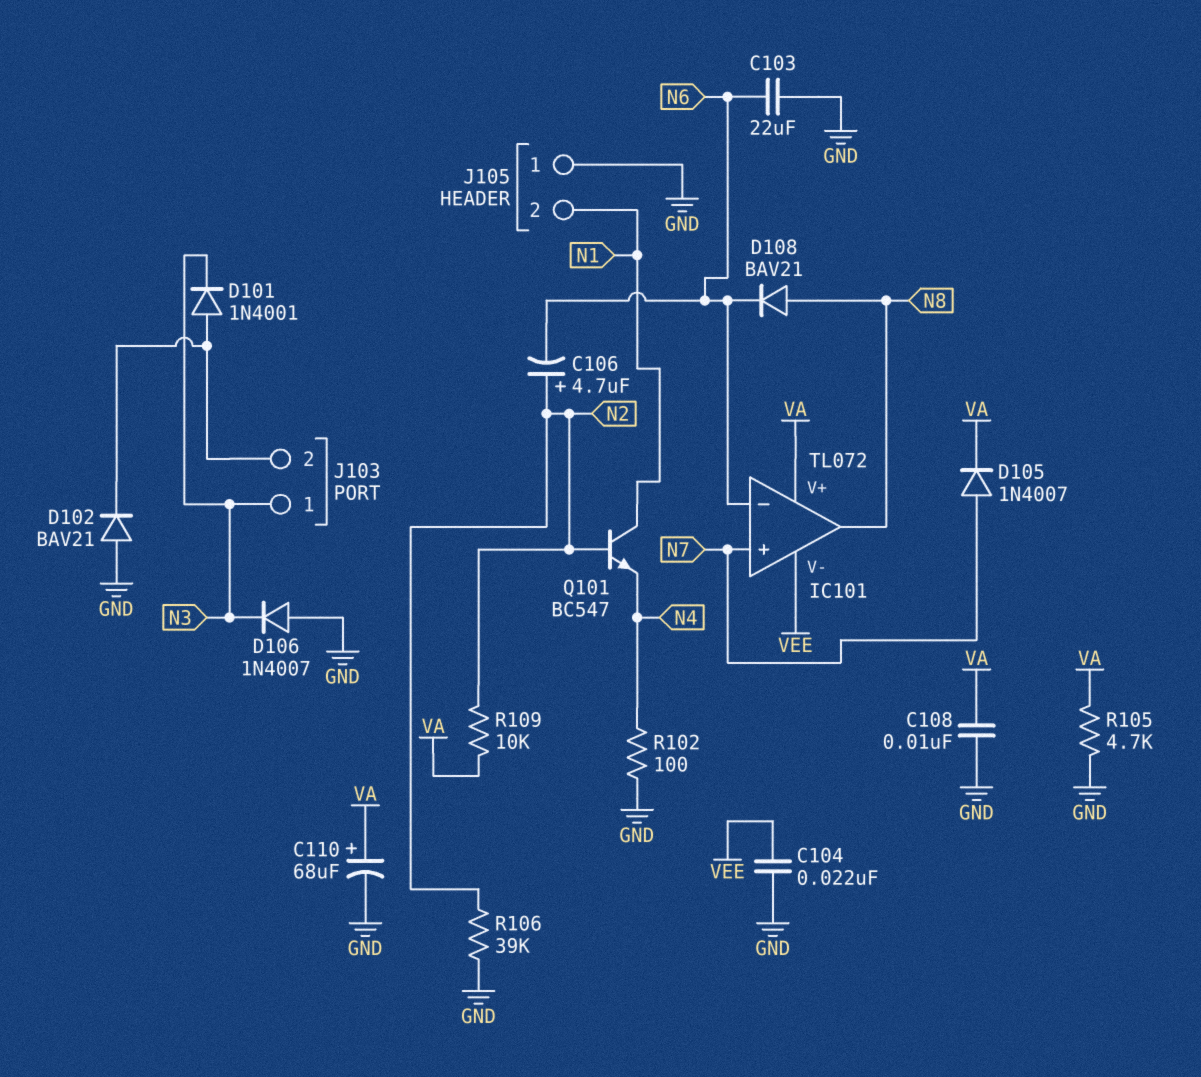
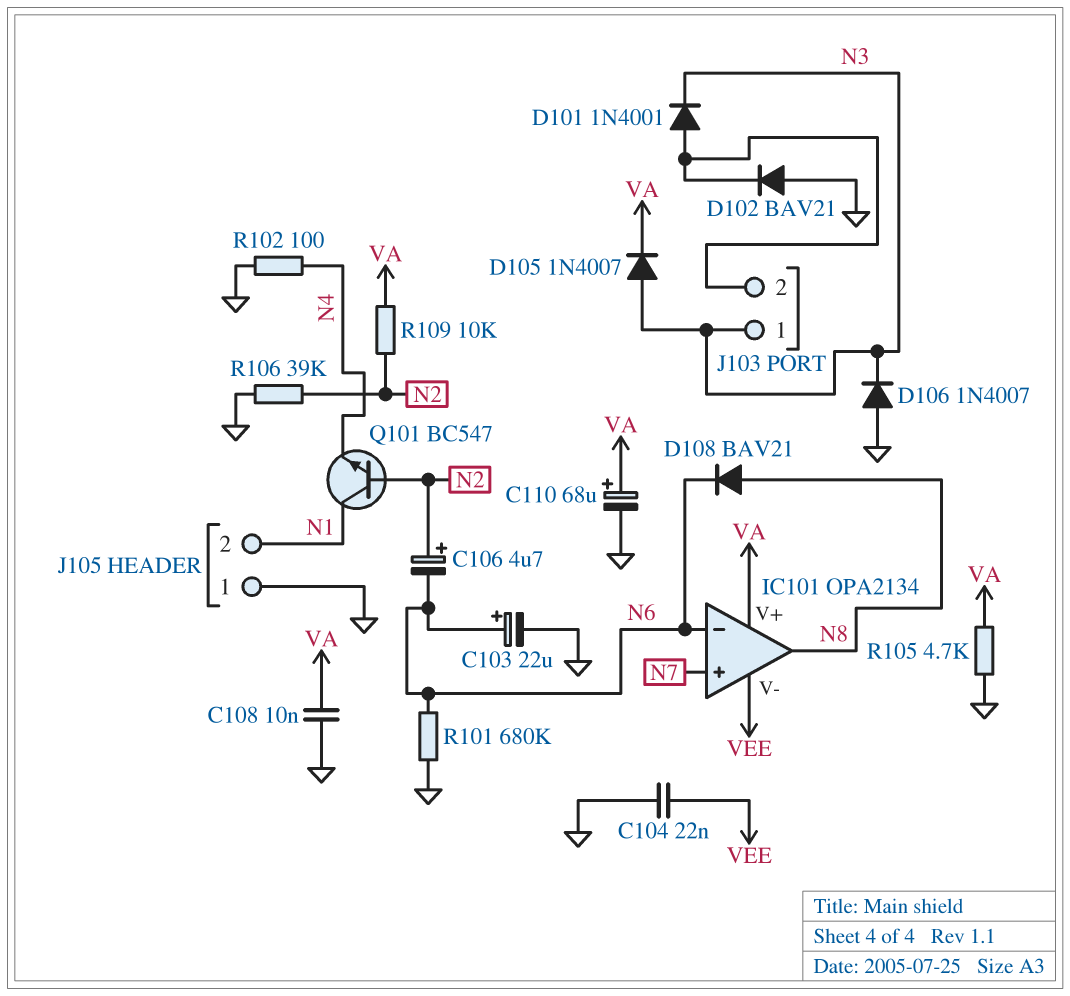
C103: 22uF (GND, N6) -> 22uF (plus N6, minus GND)
D105: diode 1N4007 (A N7, K VA) -> diode 1N4007 (A N3, K VA)
IC101: TL072 -> OPA2134
R101: none -> 680k (GND, N6)

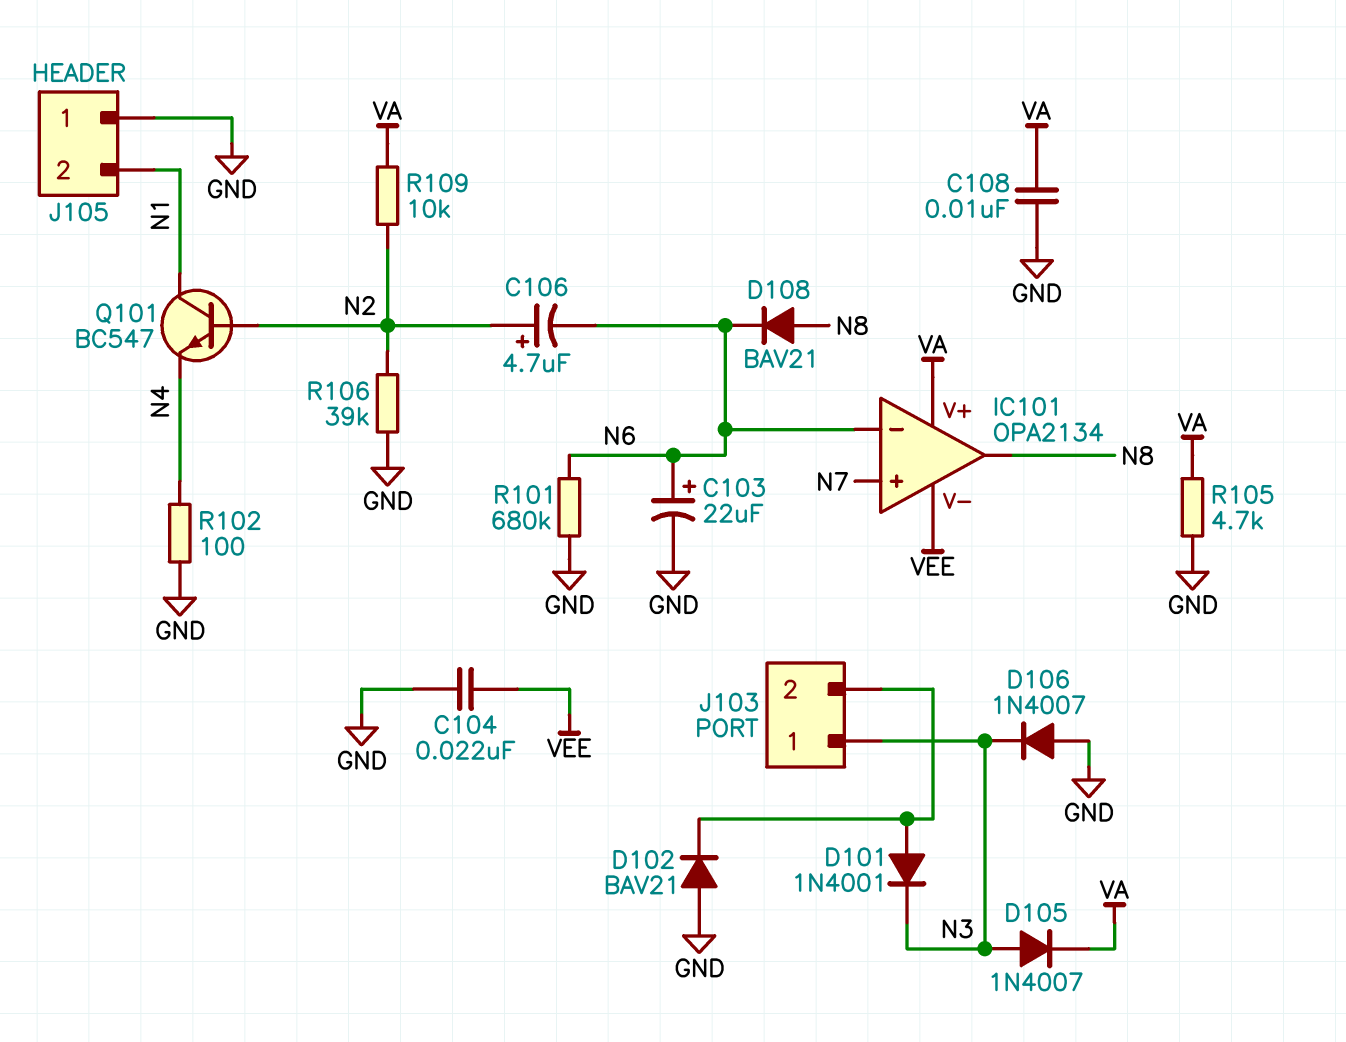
C110: 68uF (plus VA, minus GND) -> none

